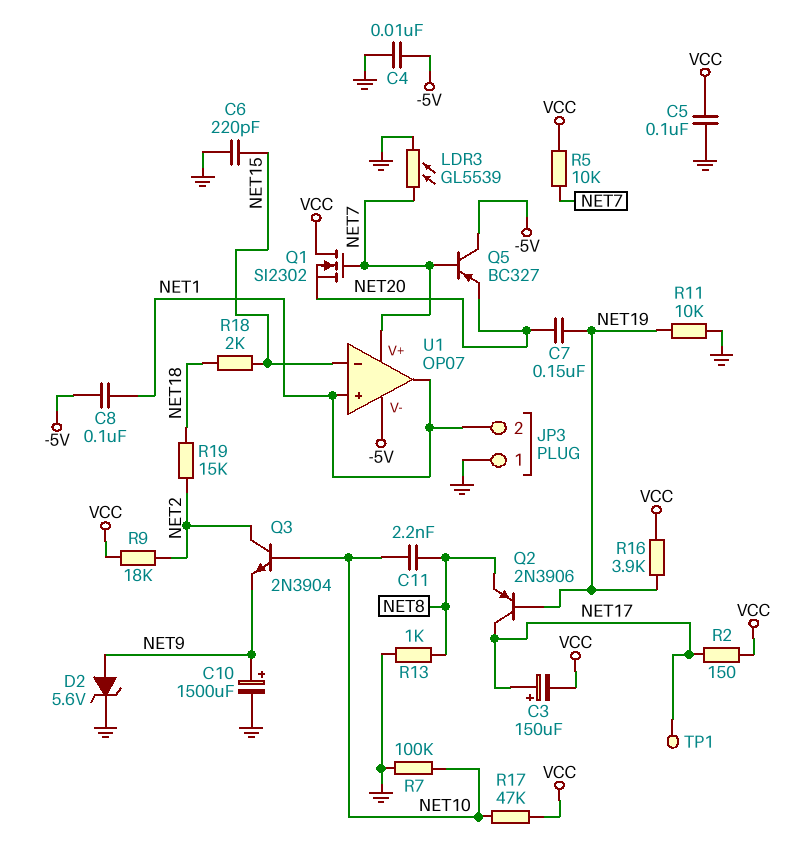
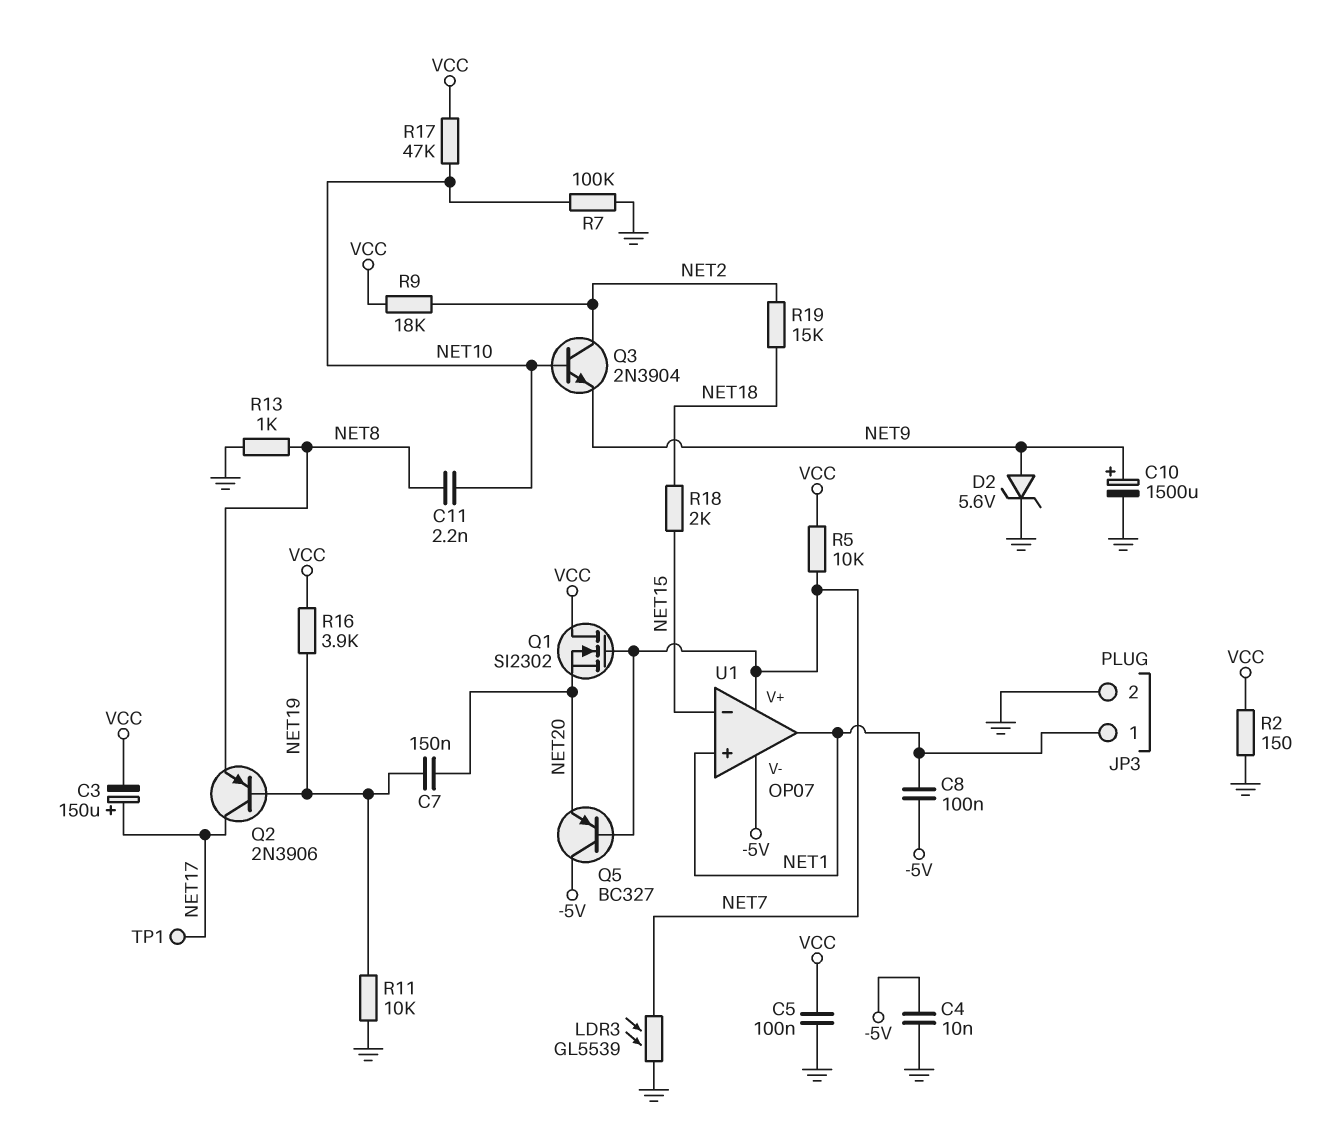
C6: 220pF (GND, NET15) -> none
JP3 pin 1: GND -> NET1
JP3 pin 2: NET1 -> GND
R2: 150 (NET17, VCC) -> 150 (GND, VCC)

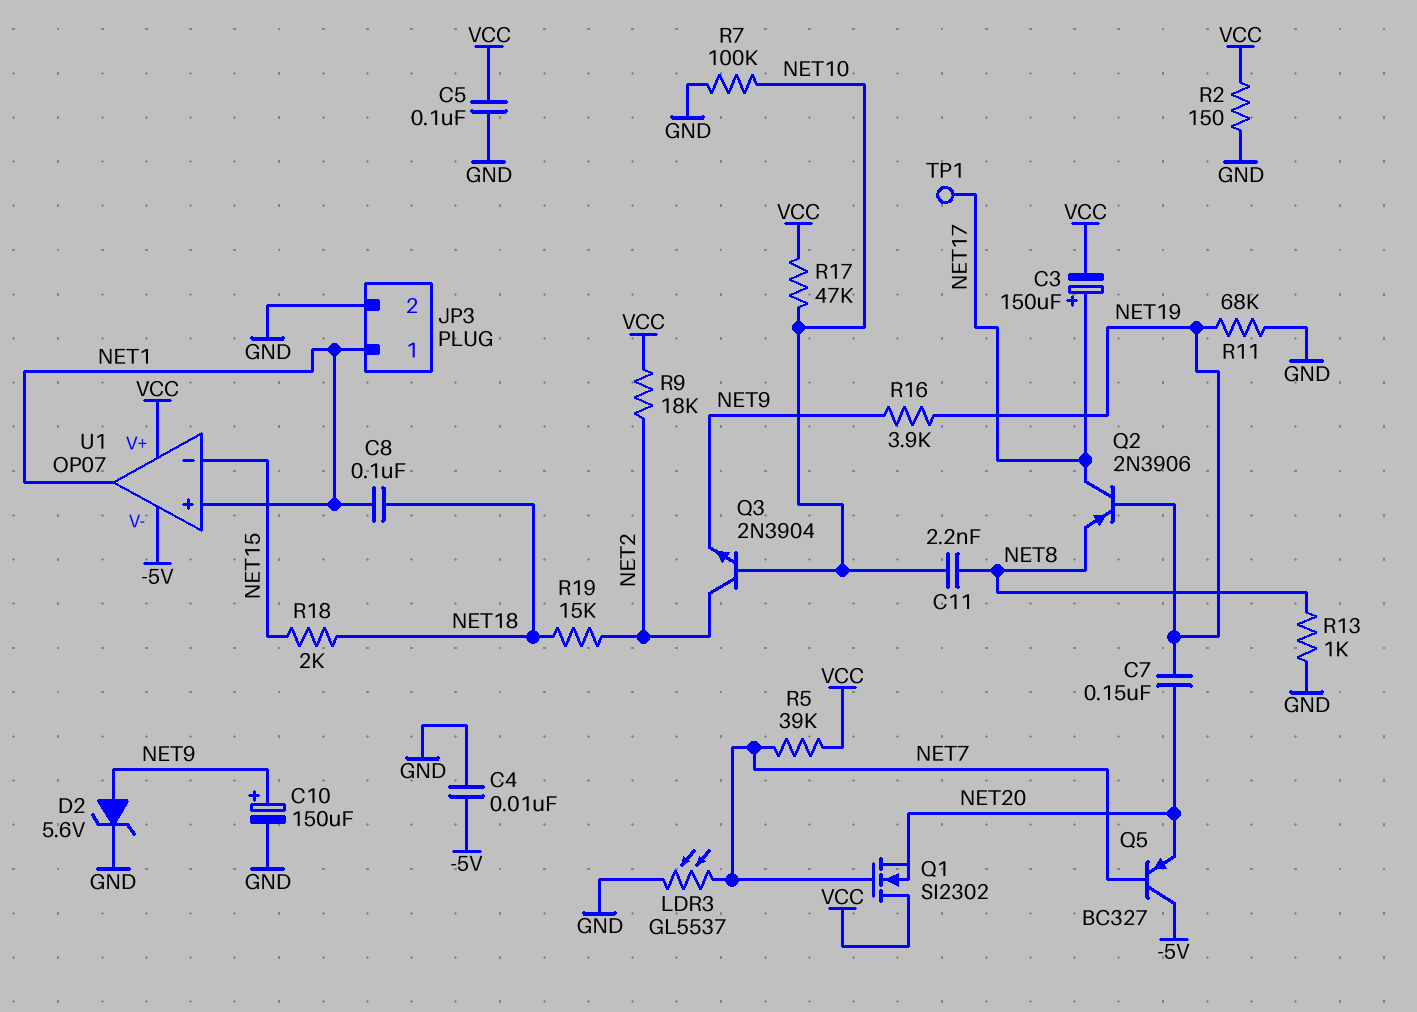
C8: 100nF (-5V, NET1) -> 100nF (NET1, NET18)
C10: 1500uF (plus NET9, minus GND) -> 150uF (plus NET9, minus GND)
LDR3: GL5539 (GND, NET7) -> GL5537 (GND, NET7)
R5: 10k (NET7, VCC) -> 39k (NET7, VCC)
R11: 10k (GND, NET19) -> 68k (GND, NET19)
R16: 3.9k (NET19, VCC) -> 3.9k (NET9, NET19)
U1 pin V+: NET7 -> VCC

